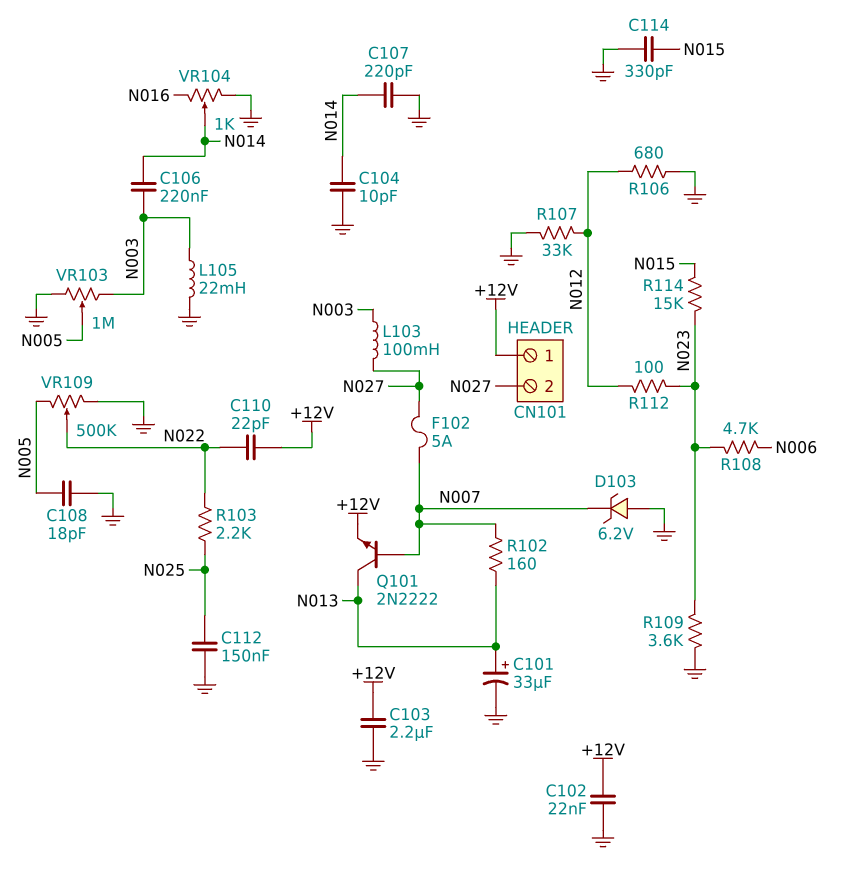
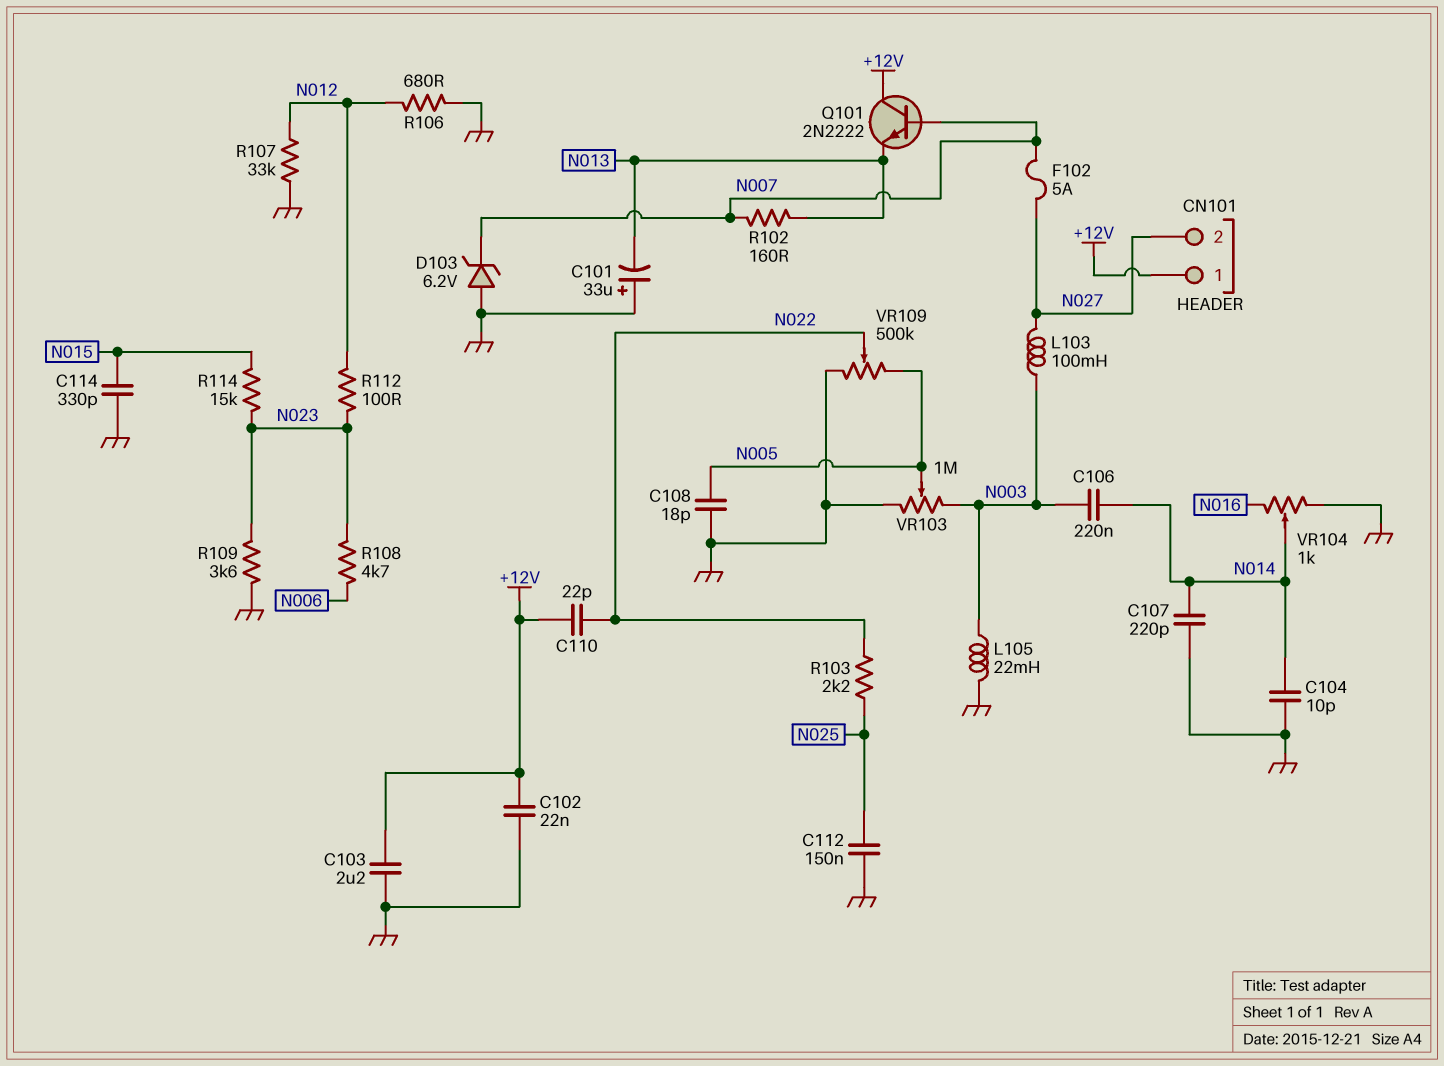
C101: 33uF (plus N013, minus GND) -> 33uF (plus GND, minus N013)
Q101: NPN 2N2222 (B N007, C N013, E +12V) -> NPN 2N2222 (B N007, C +12V, E N013)

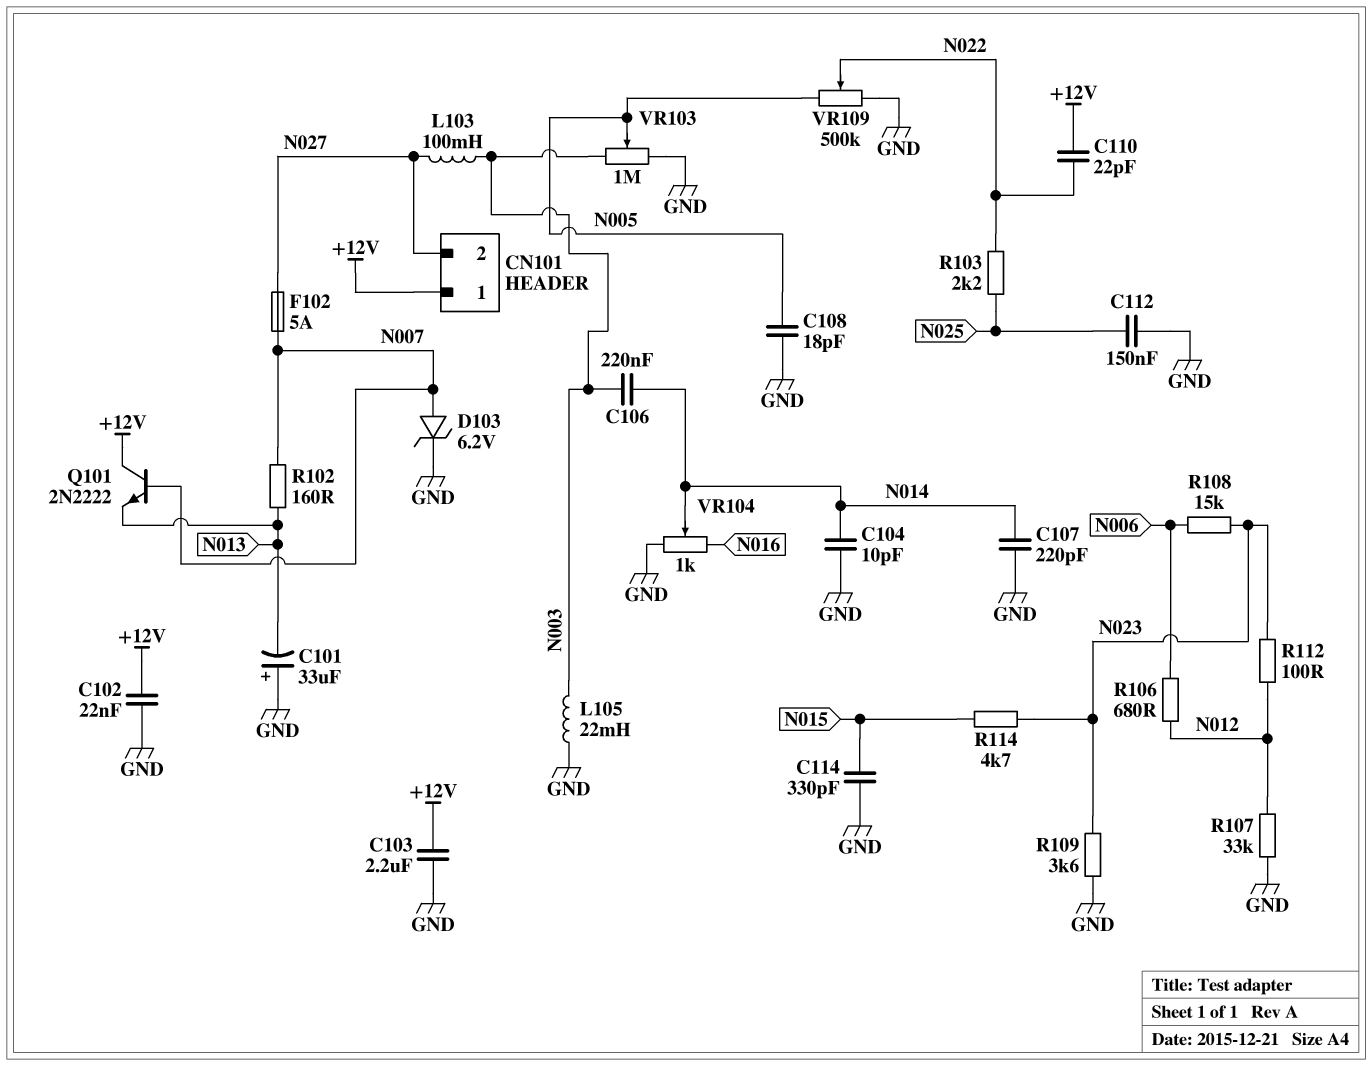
D103: zener 6.2V (A GND, K N007) -> zener 6.2V (A N007, K GND)
R106: 680 (GND, N012) -> 680 (N006, N012)
R108: 4.7k (N006, N023) -> 15k (N006, N023)
R114: 15k (N015, N023) -> 4.7k (N015, N023)

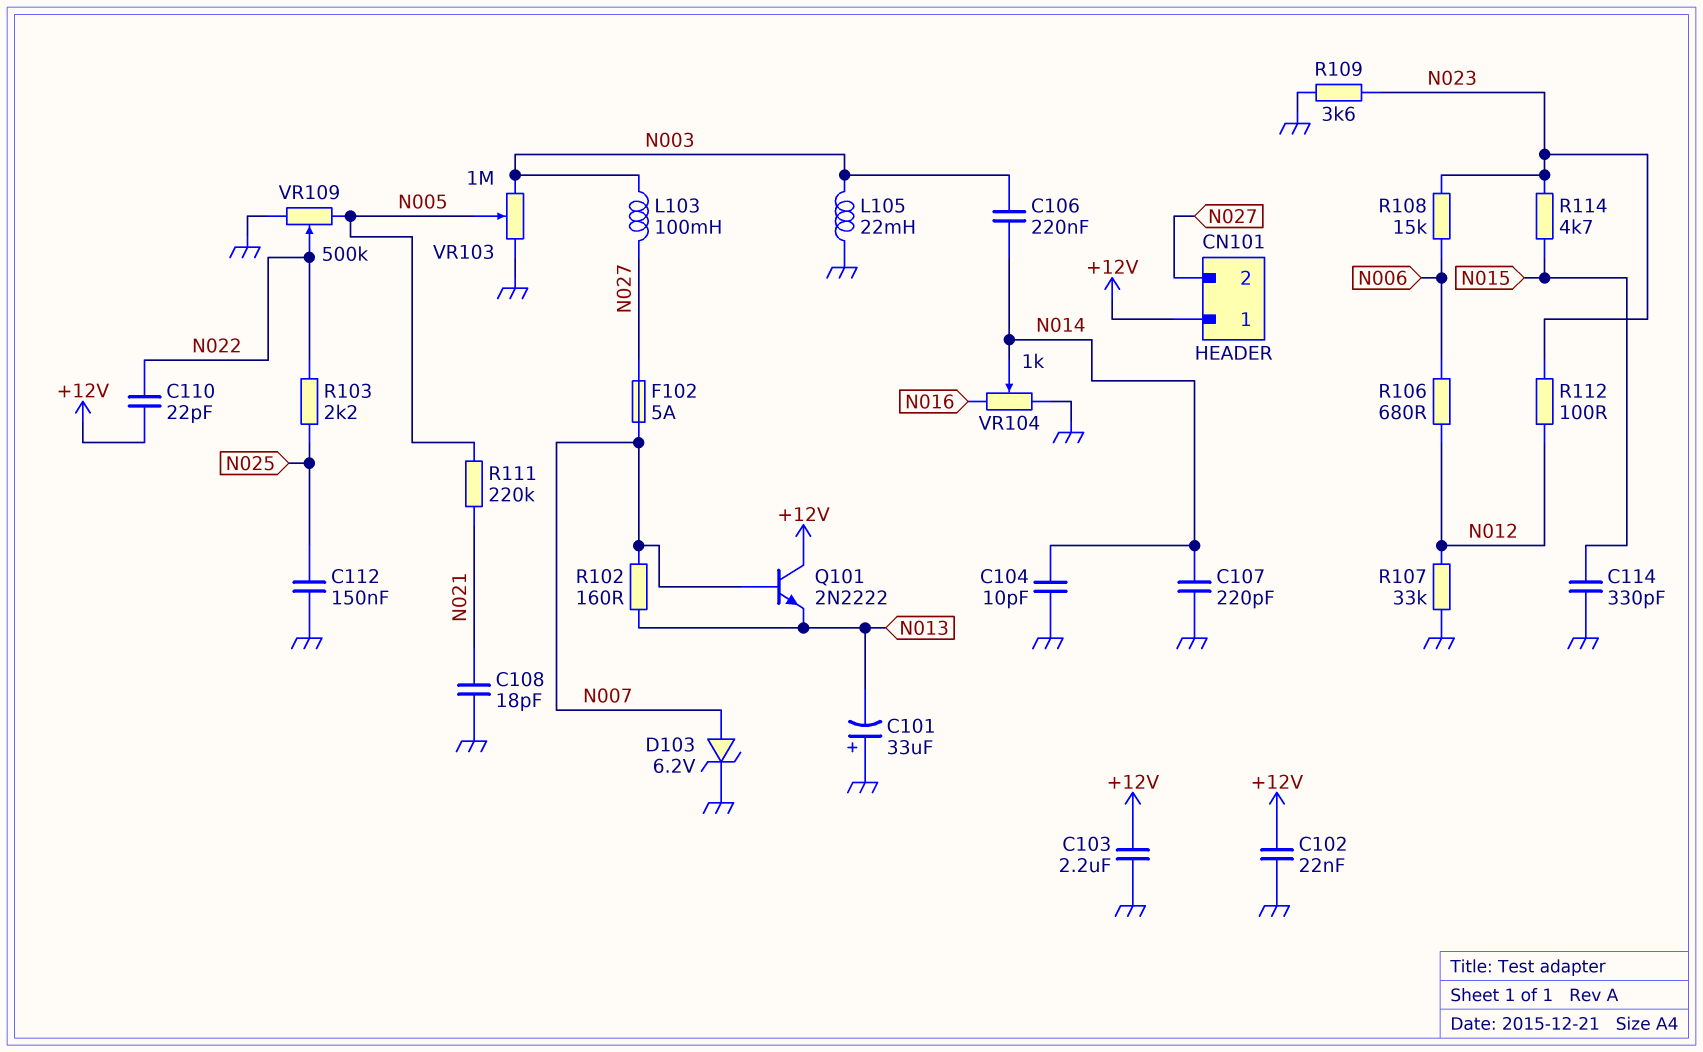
C108: 18pF (GND, N005) -> 18pF (GND, N021)
R111: none -> 220k (N005, N021)

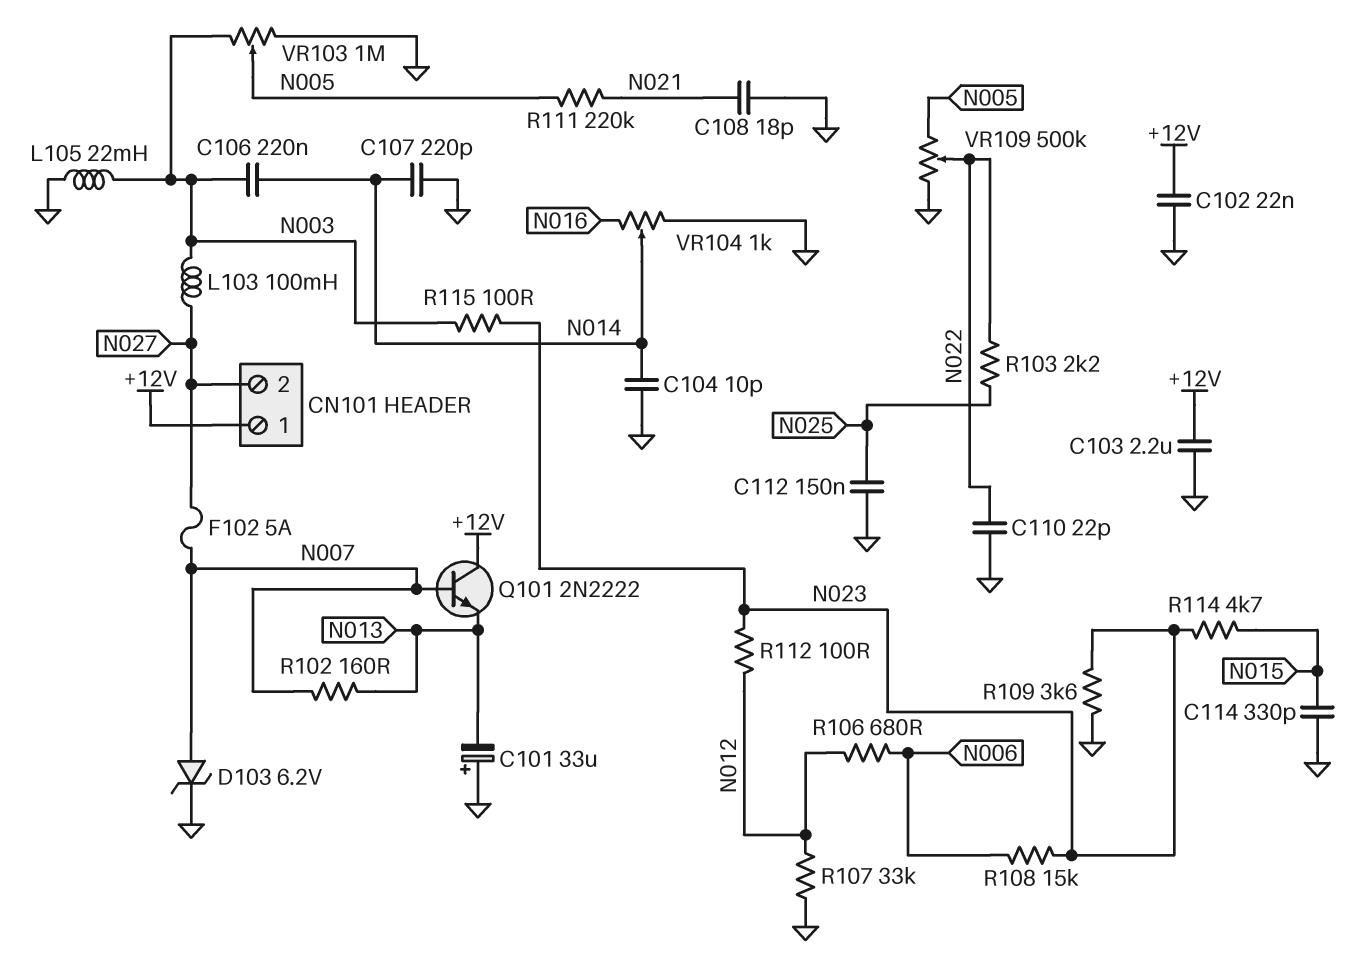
C110: 22pF (+12V, N022) -> 22pF (GND, N022)
R115: none -> 100 (N003, N023)

